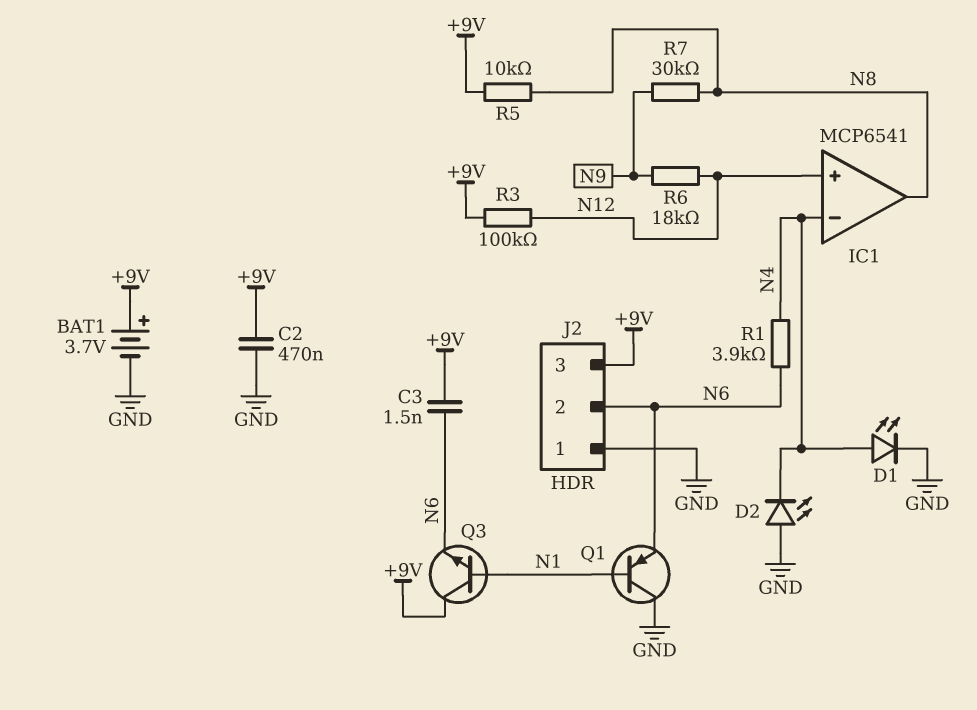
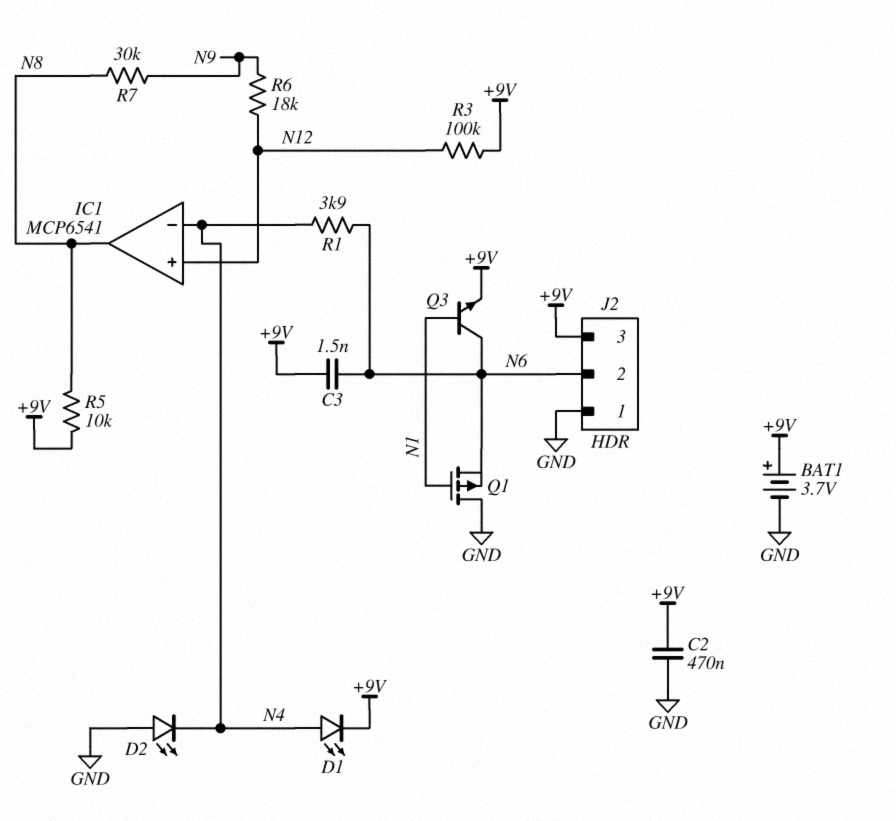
D1: LED (A N4, K GND) -> LED (A N4, K +9V)
Q1: PNP (B N1, C GND, E N6) -> PMOS (G N1, D GND, S N6)
Q3: NPN (B N1, C +9V, E N6) -> NPN (B N1, C N6, E +9V)

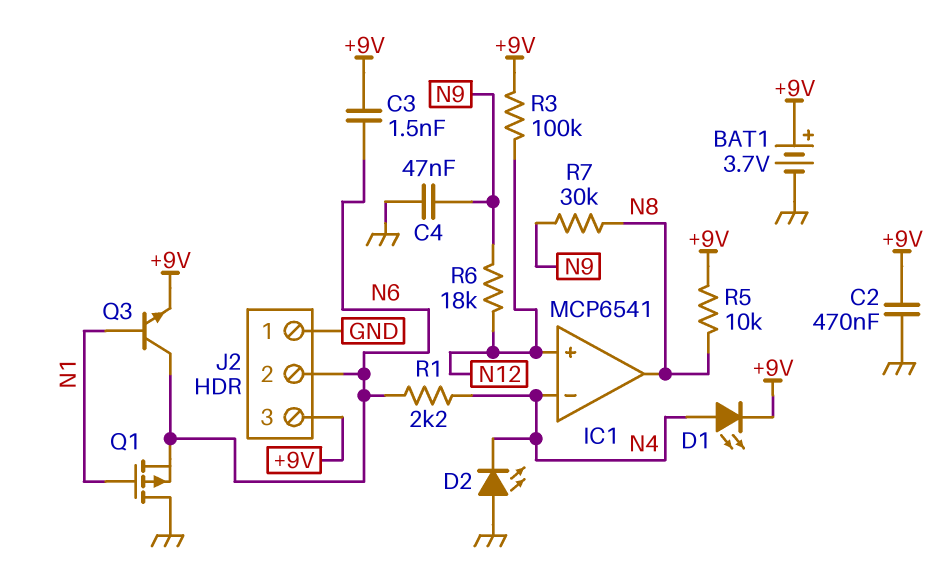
C4: none -> 47nF (GND, N9)
R1: 3.9k (N4, N6) -> 2.2k (N4, N6)

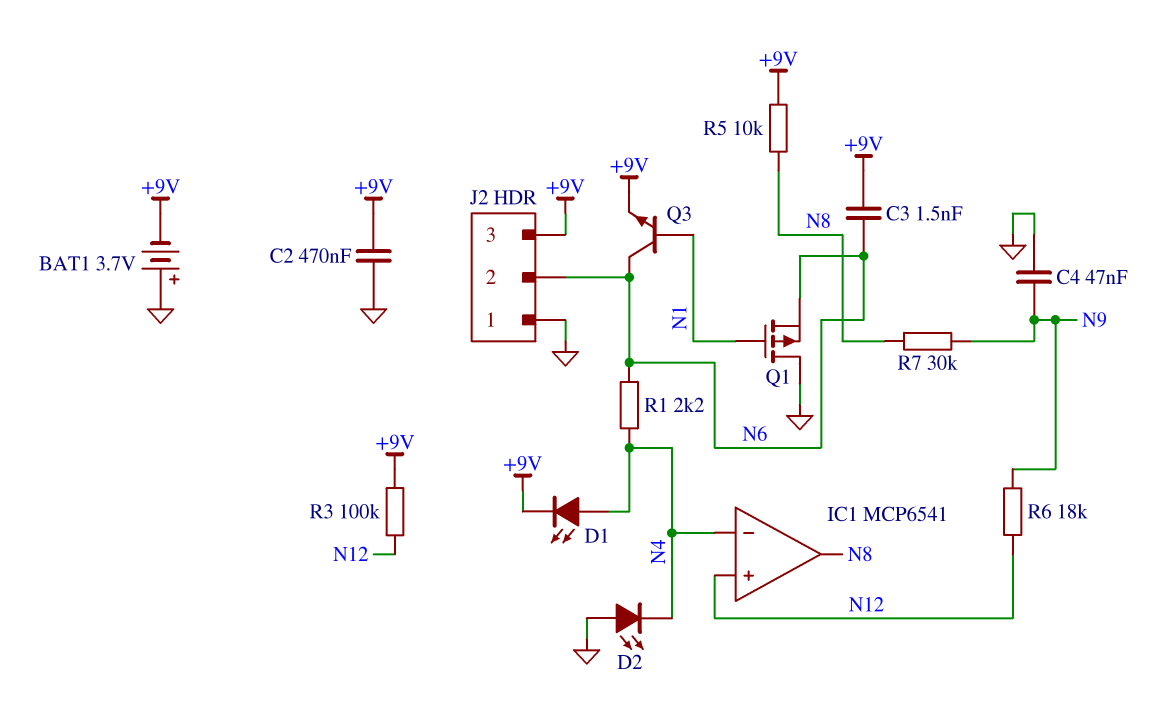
BAT1: 3.7V (plus +9V, minus GND) -> 3.7V (plus GND, minus +9V)

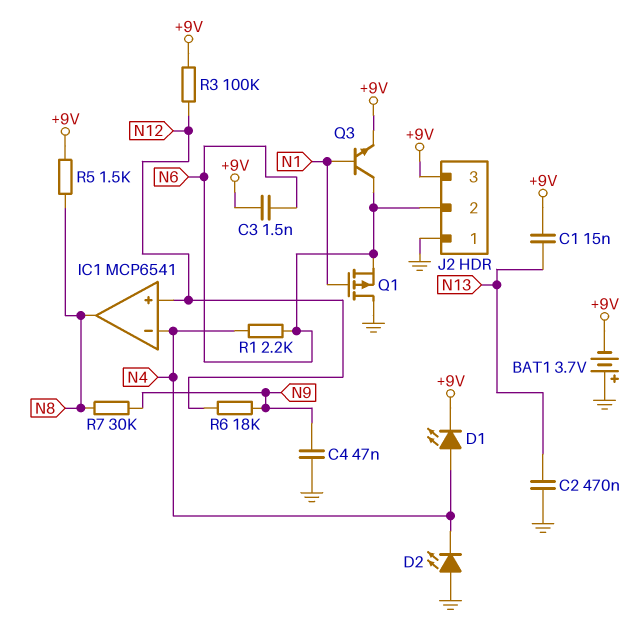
C1: none -> 15nF (+9V, N13)
C2: 470nF (+9V, GND) -> 470nF (GND, N13)
R5: 10k (+9V, N8) -> 1.5k (+9V, N8)

